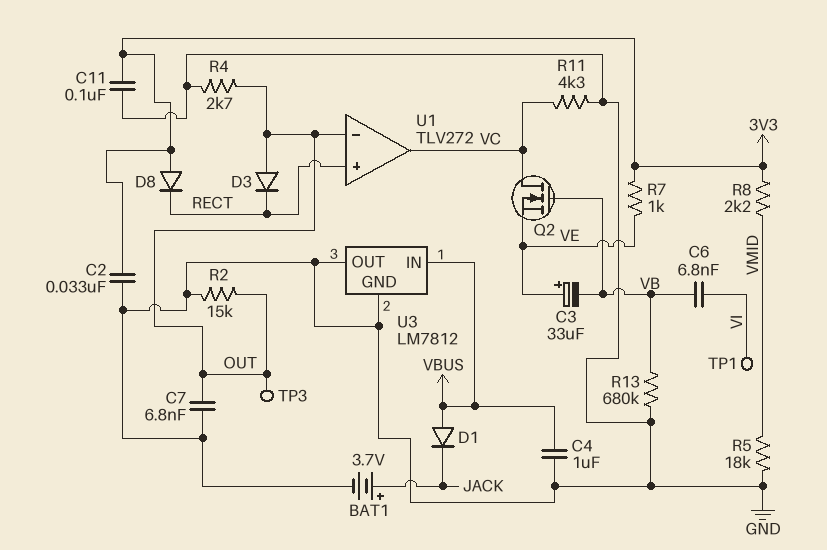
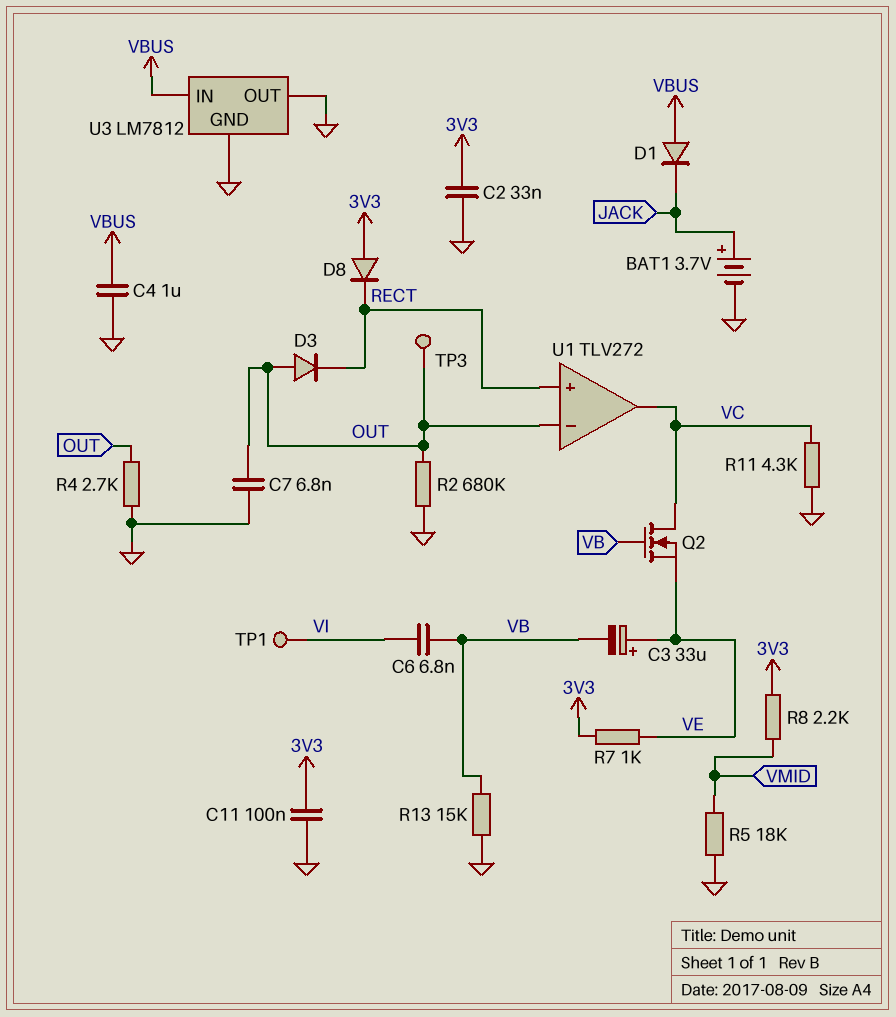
R2: 15k (GND, OUT) -> 680k (GND, OUT)
R13: 680k (GND, VB) -> 15k (GND, VB)

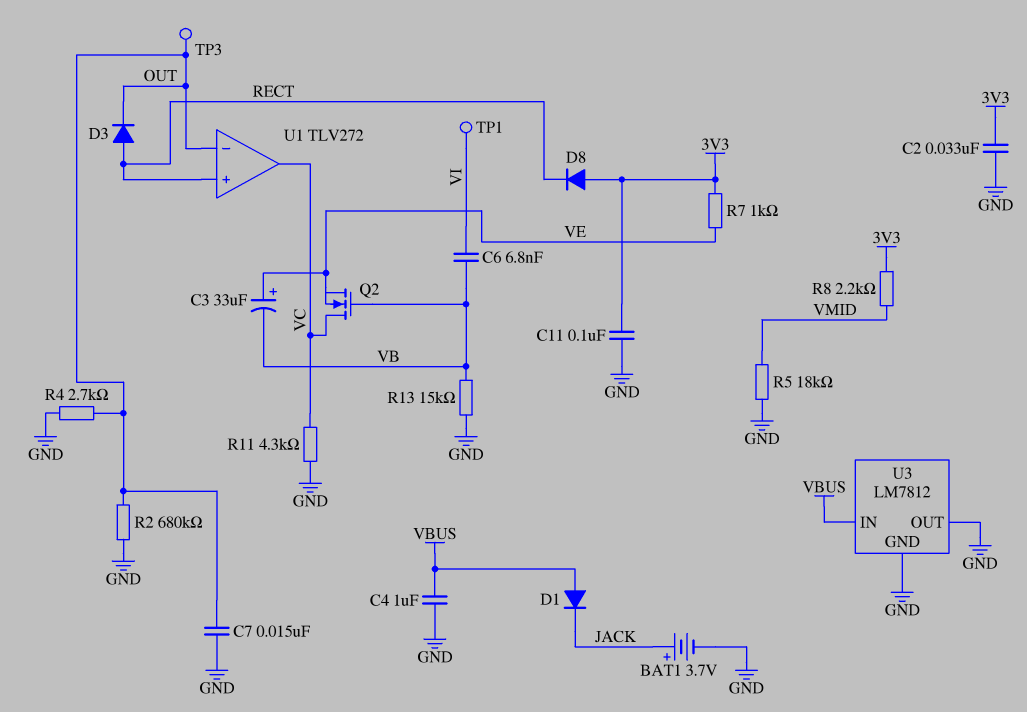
C7: 6.8nF (GND, OUT) -> 15nF (GND, OUT)
D3: diode (A OUT, K RECT) -> diode (A RECT, K OUT)

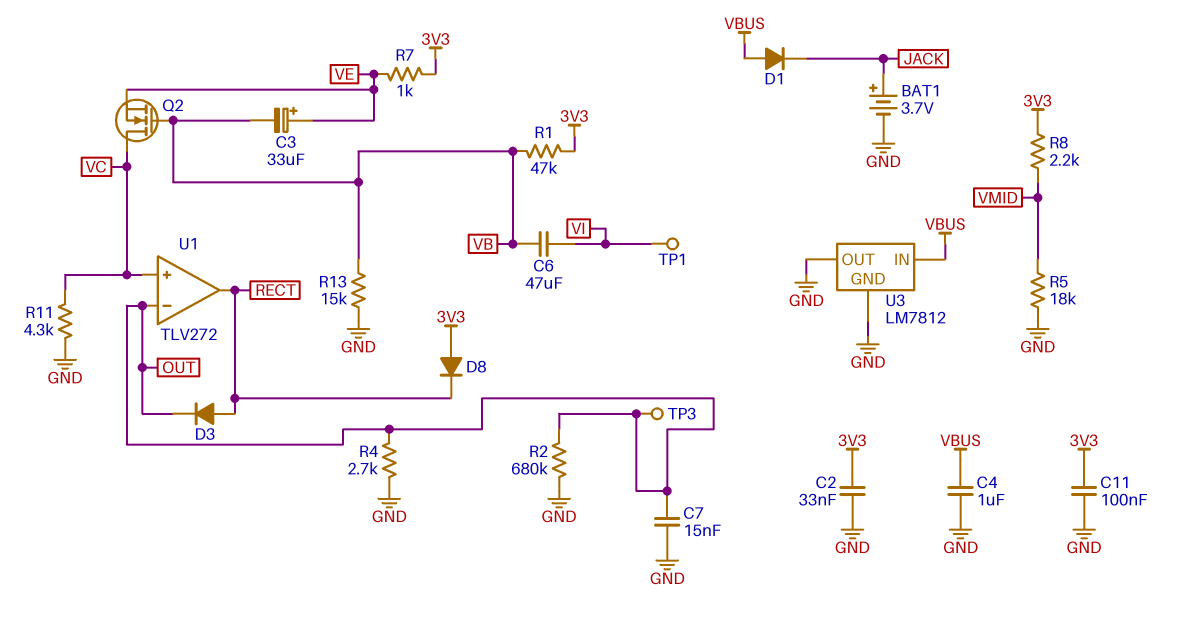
C6: 6.8nF (VB, VI) -> 47uF (VB, VI)
R1: none -> 47k (3V3, VB)
U1 pin in+: RECT -> VC
U1 pin out: VC -> RECT

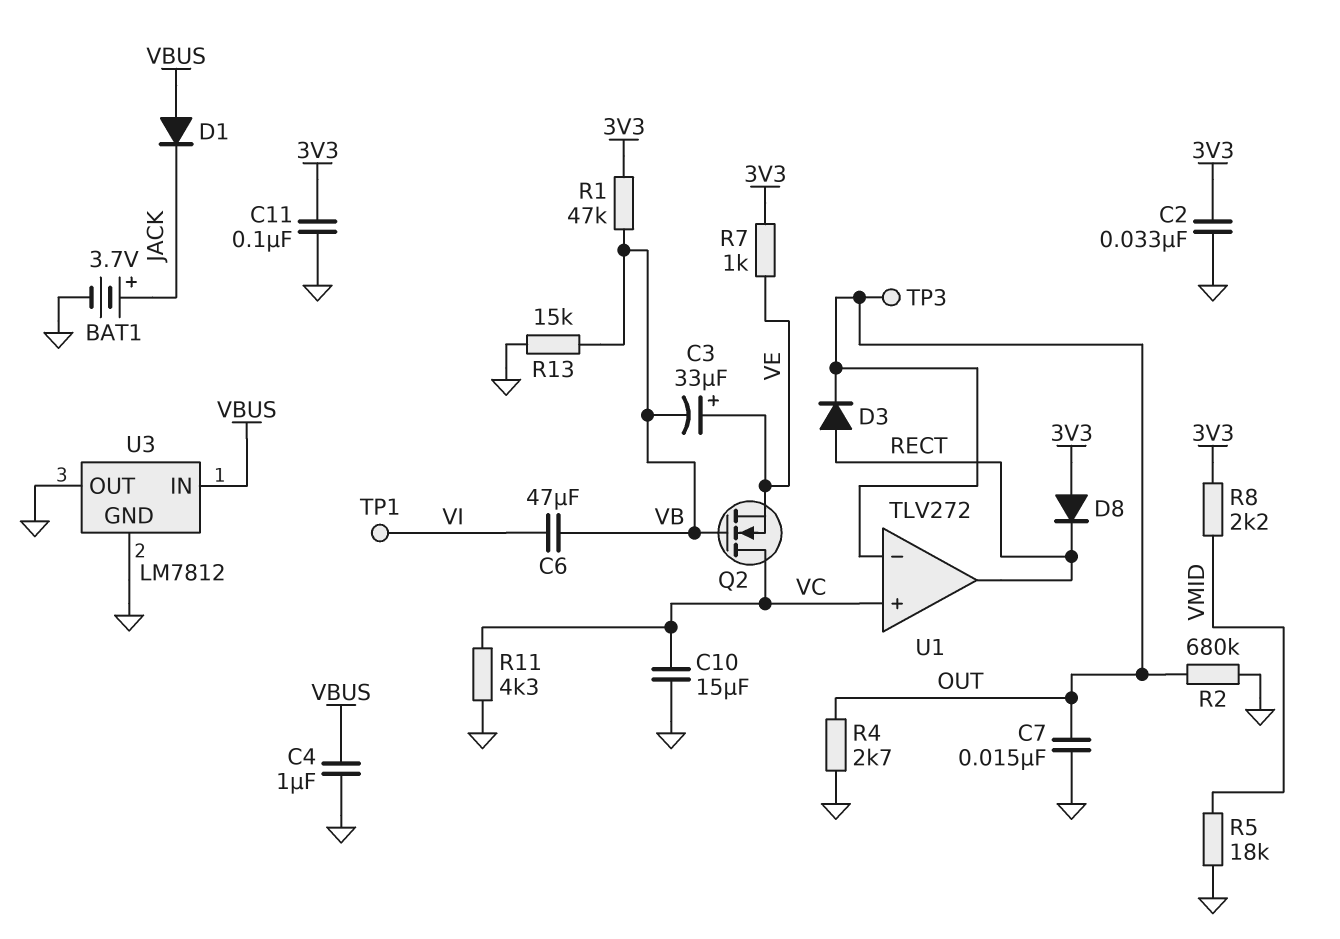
C10: none -> 15uF (GND, VC)

